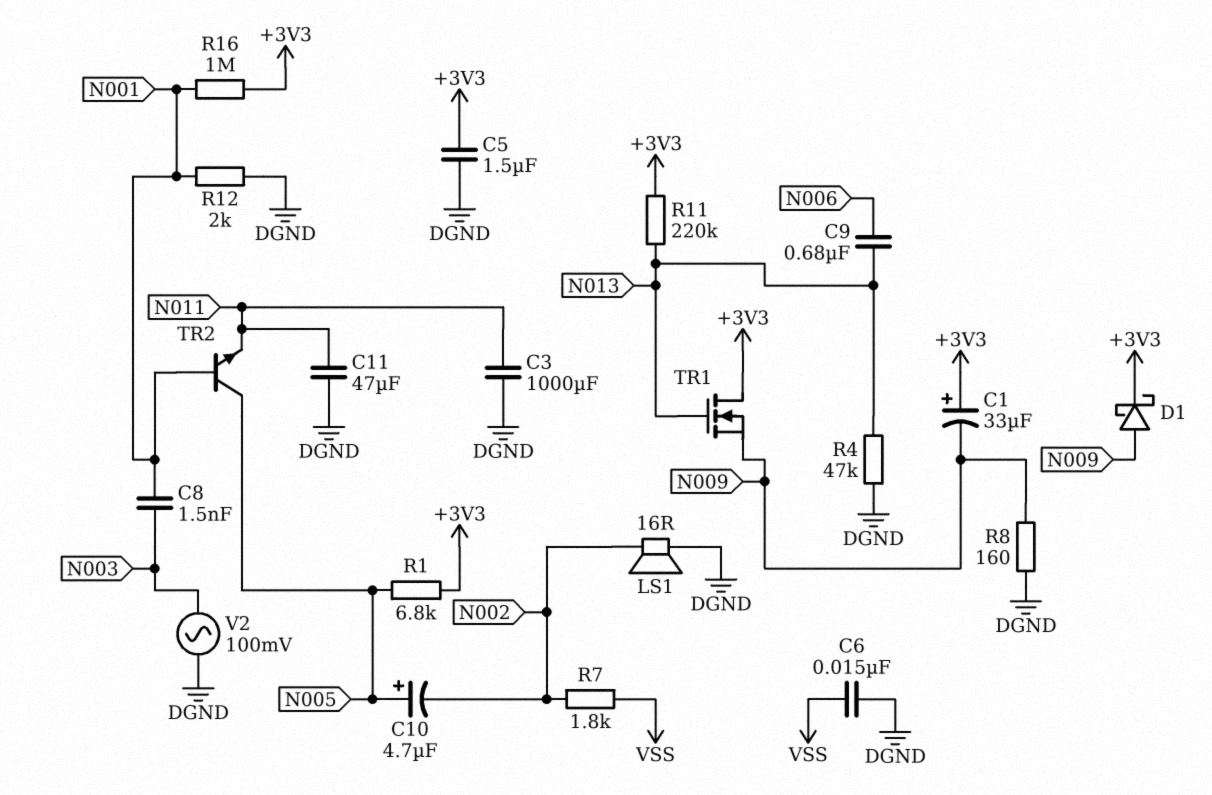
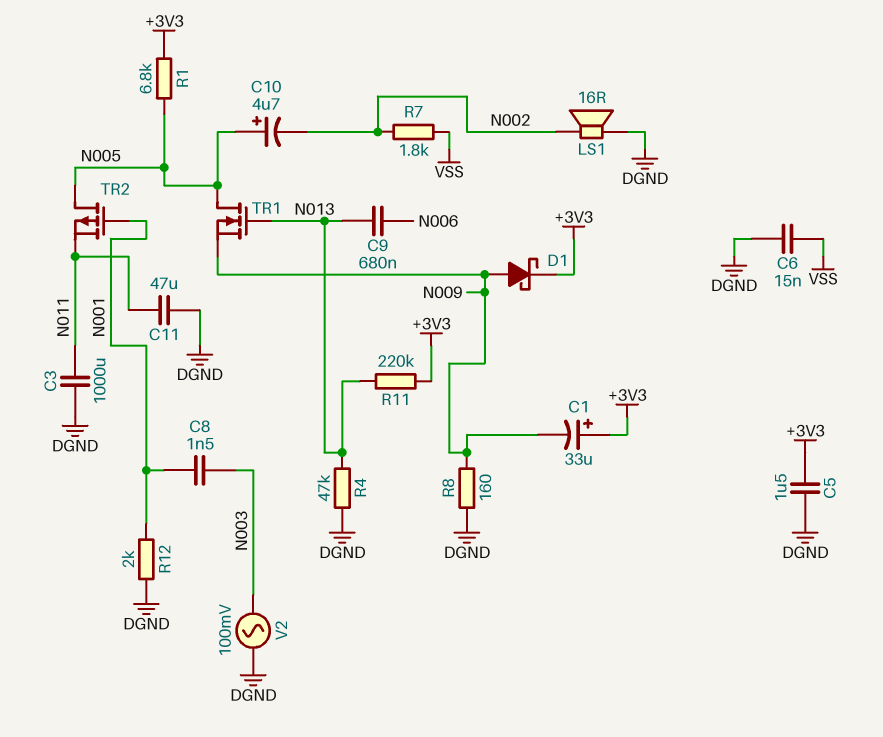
R16: 1M (+3V3, N001) -> none
TR1: NMOS (G N013, D +3V3, S N009) -> NMOS (G N013, D N005, S N009)
TR2: NPN (B N001, C N005, E N011) -> PMOS (G N001, D N005, S N011)

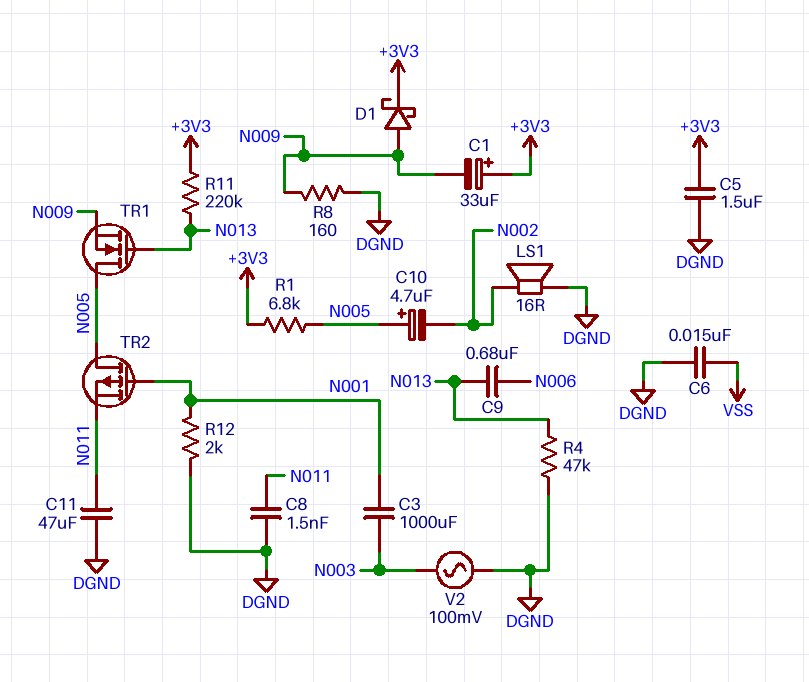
C3: 1000uF (DGND, N011) -> 1000uF (N001, N003)
C8: 1.5nF (N001, N003) -> 1.5nF (DGND, N011)
R7: 1.8k (N002, VSS) -> none

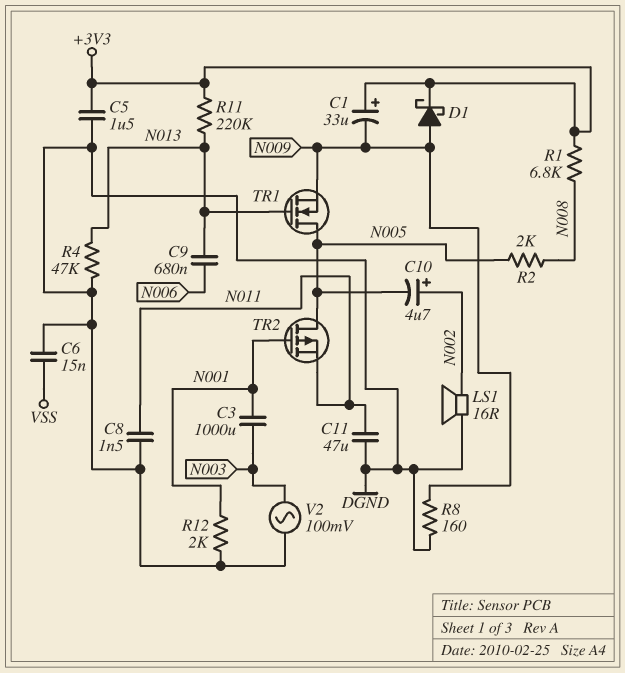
C10: 4.7uF (plus N005, minus N002) -> 4.7uF (plus N002, minus N005)
R1: 6.8k (+3V3, N005) -> 6.8k (+3V3, N008)
R2: none -> 2k (N005, N008)

